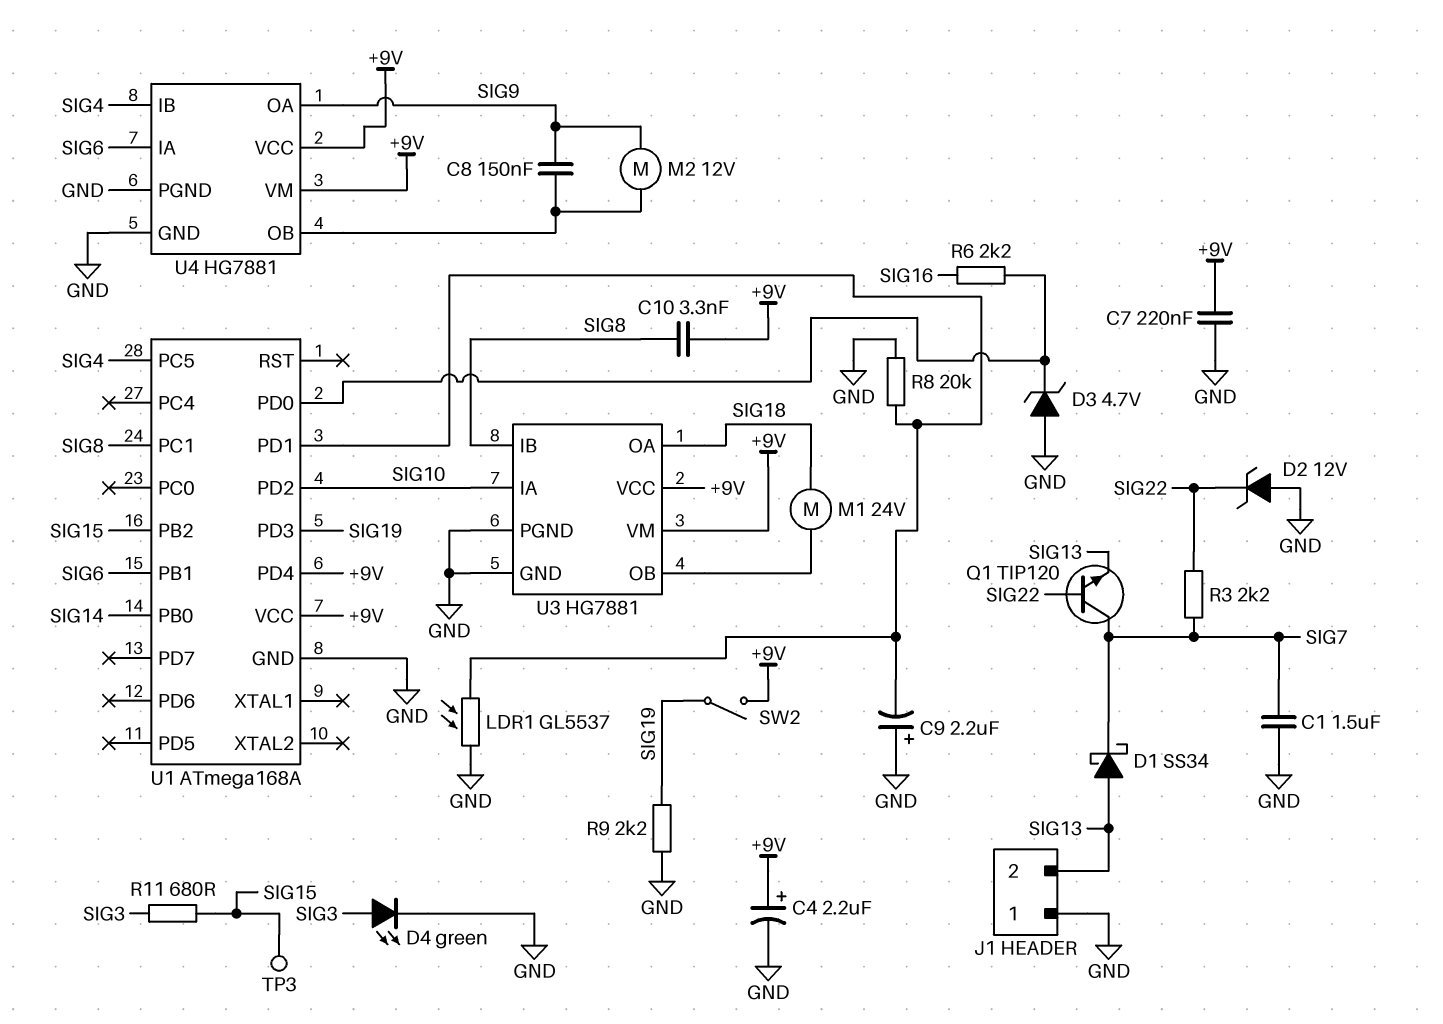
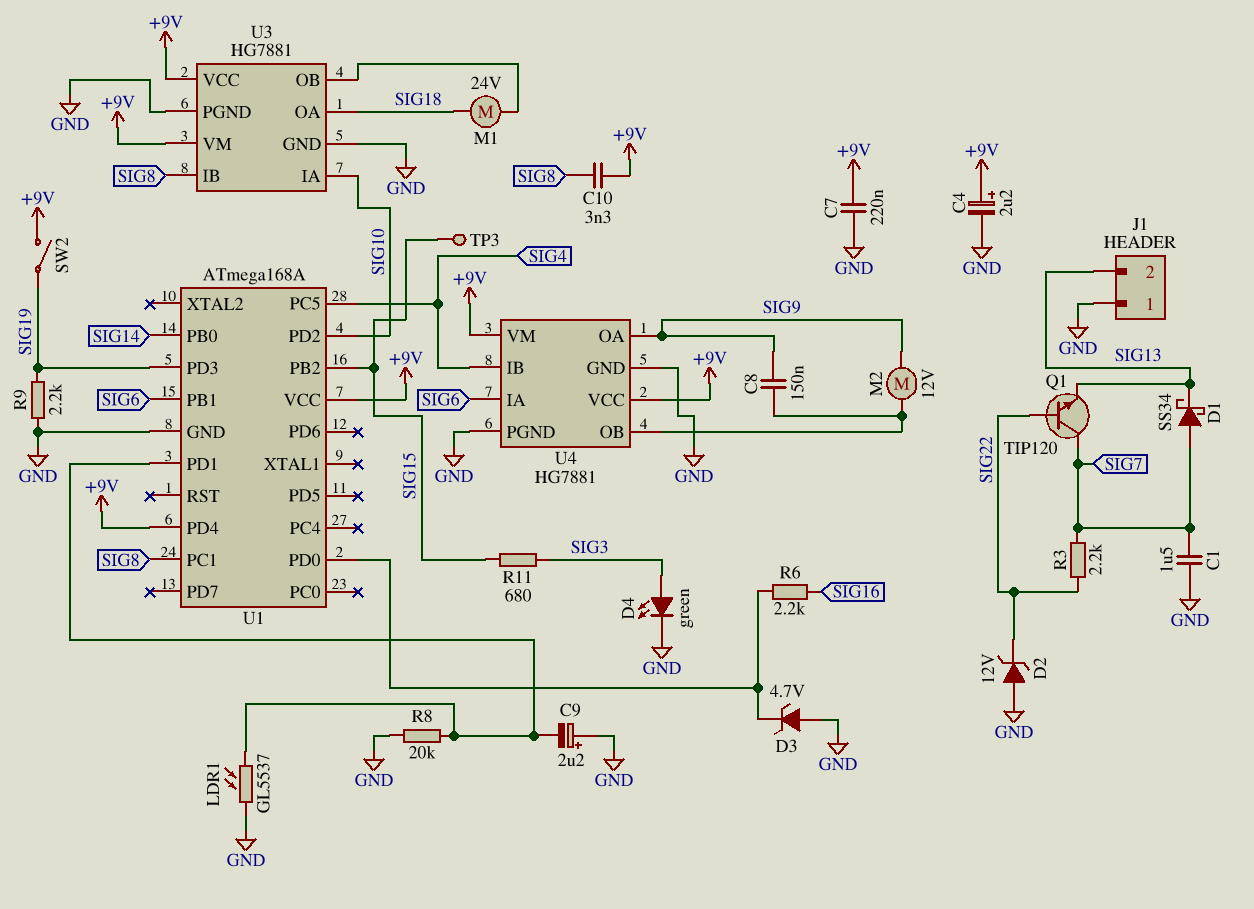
D1: schottky SS34 (A SIG13, K SIG7) -> schottky SS34 (A SIG7, K SIG13)

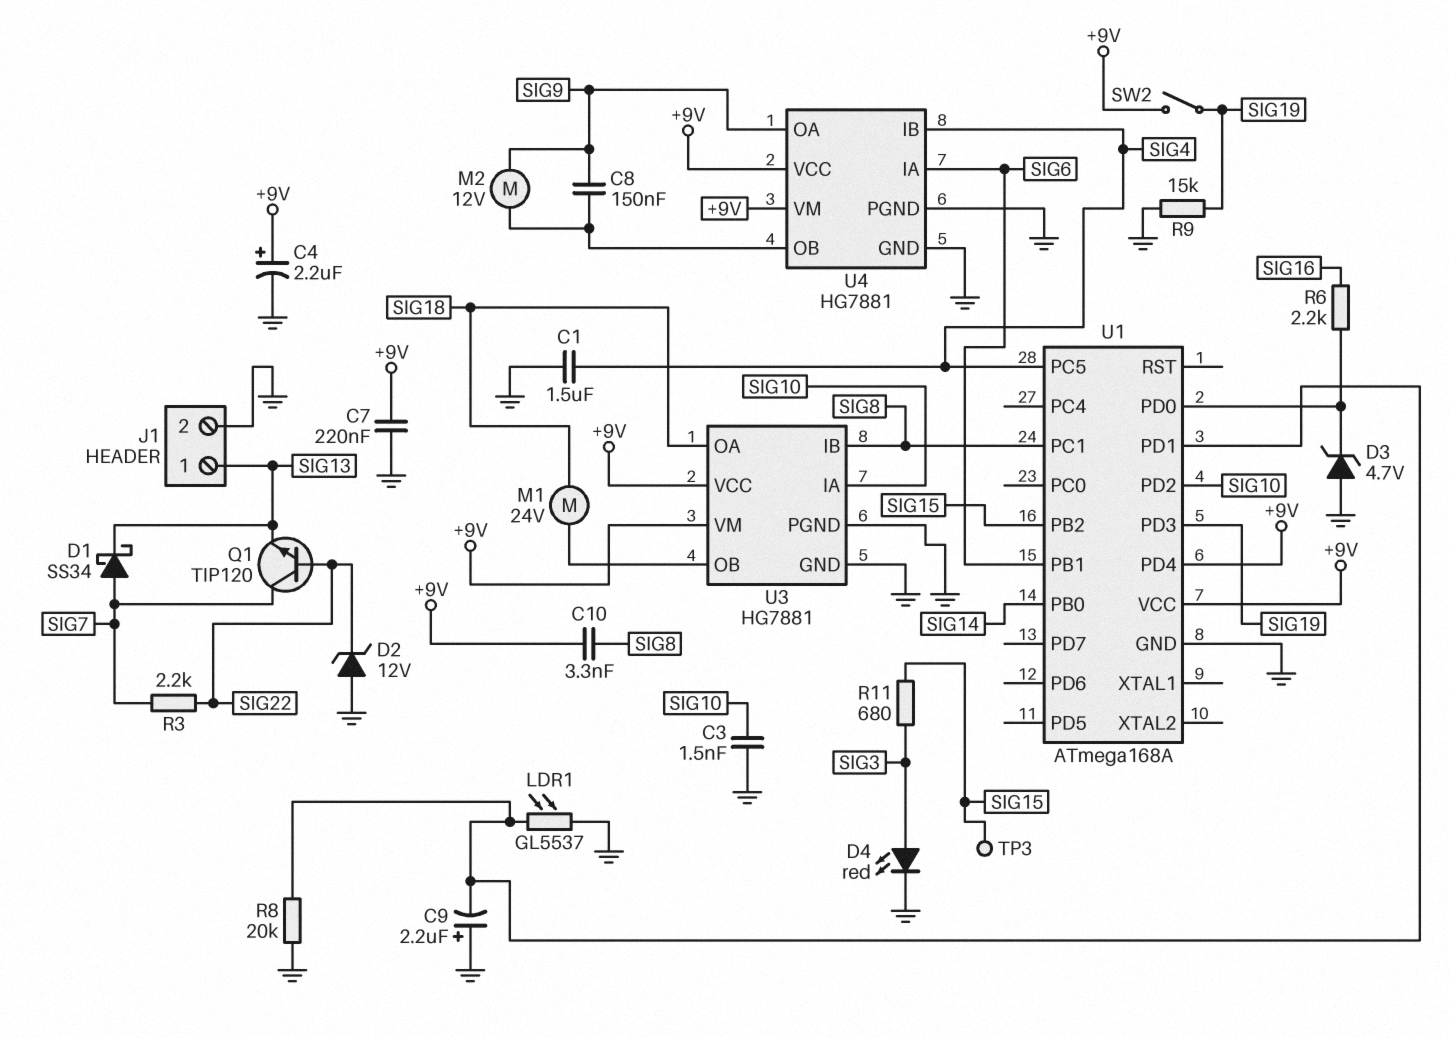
C1: 1.5uF (GND, SIG7) -> 1.5uF (GND, SIG4)
C3: none -> 1.5nF (GND, SIG10)
D4: LED green (A SIG3, K GND) -> LED red (A SIG3, K GND)
J1 pin 1: GND -> SIG13
J1 pin 2: SIG13 -> GND
R9: 2.2k (GND, SIG19) -> 15k (GND, SIG19)

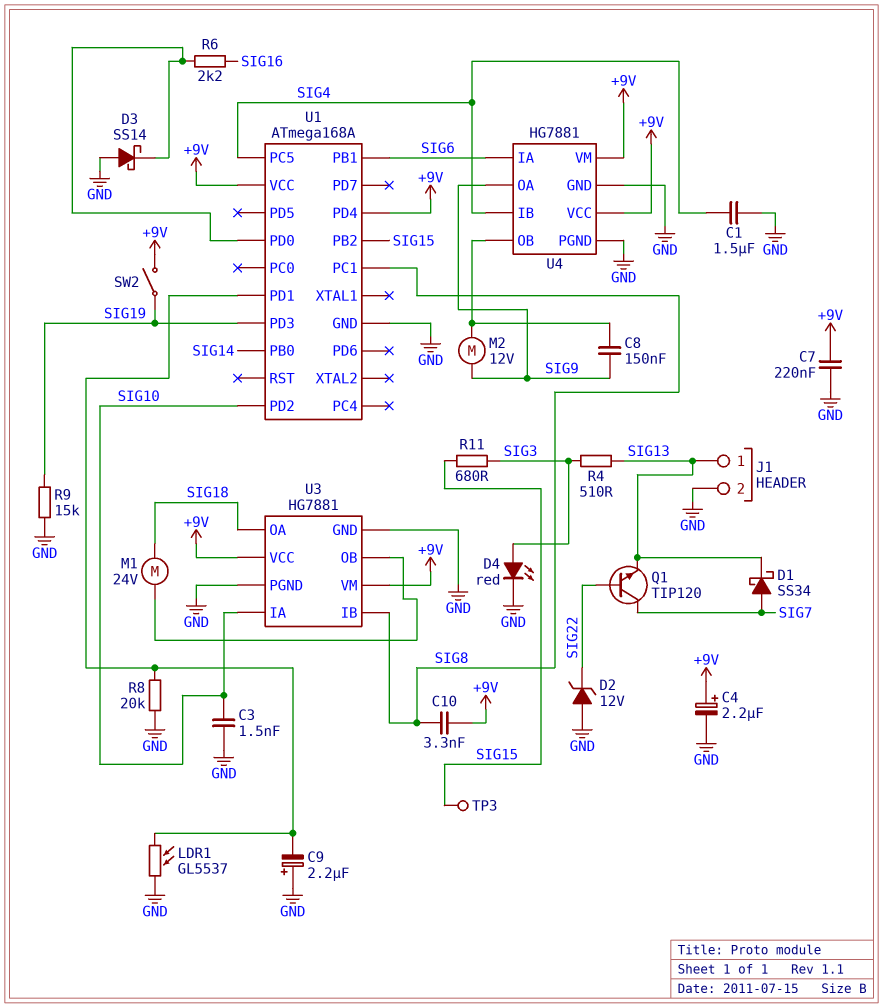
D3: zener 4.7V (A GND, K U1/PD0) -> schottky SS14 (A GND, K U1/PD0)
R3: 2.2k (SIG7, SIG22) -> none
R4: none -> 510 (SIG3, SIG13)

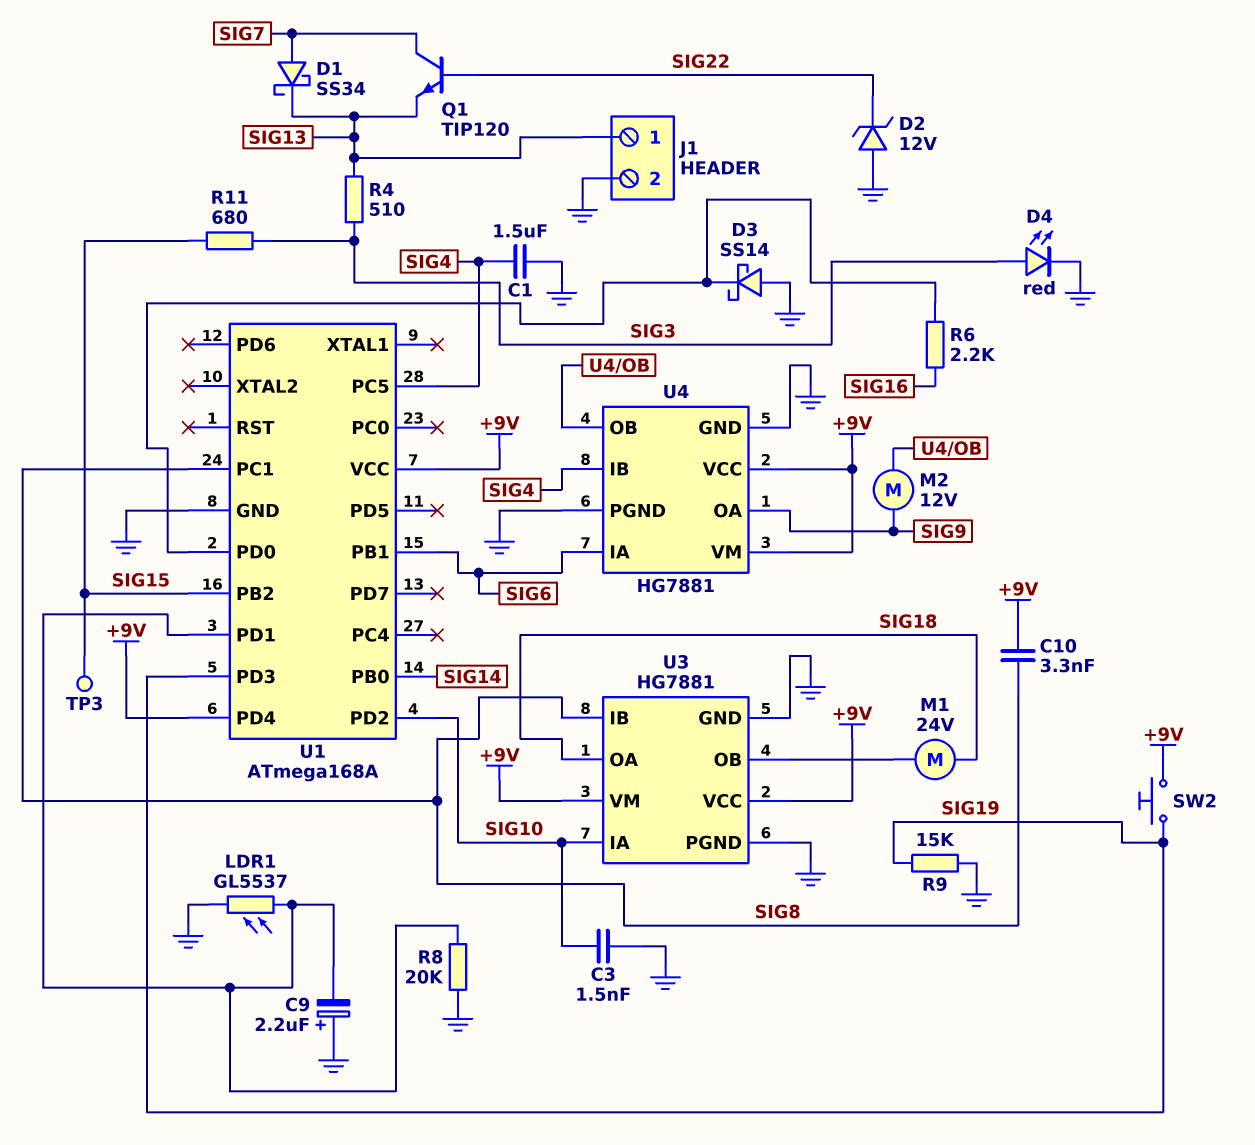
C4: 2.2uF (plus +9V, minus GND) -> none
C7: 220nF (+9V, GND) -> none
C8: 150nF (SIG9, U4/OB) -> none
SW2: switch (+9V, SIG19) -> button (+9V, SIG19)

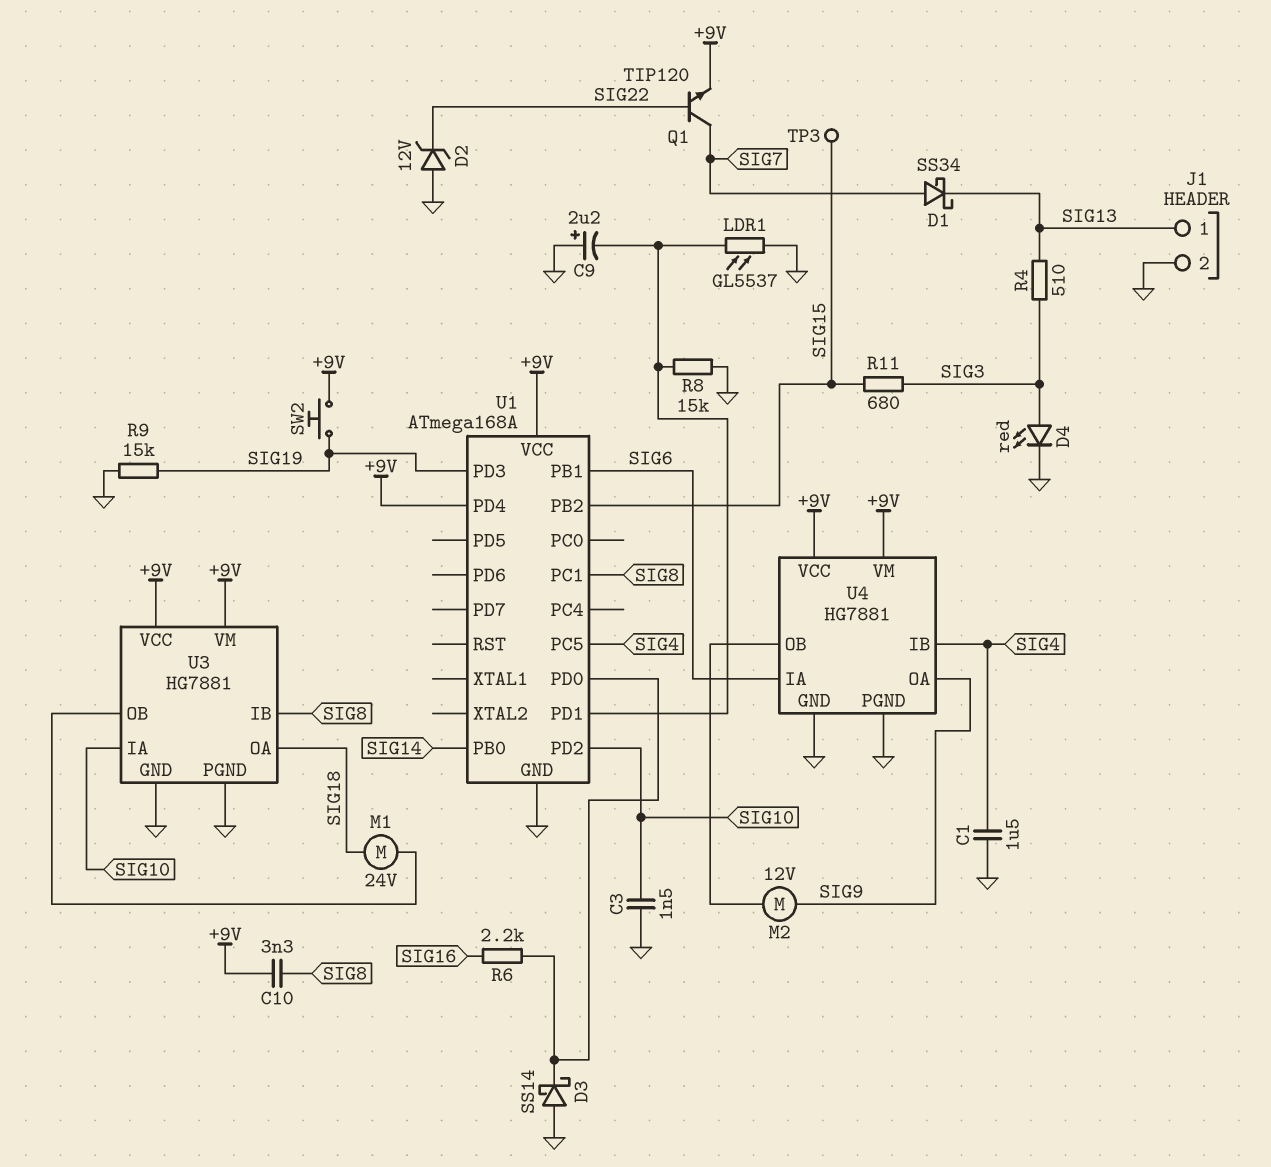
Q1: NPN TIP120 (B SIG22, C SIG7, E SIG13) -> NPN TIP120 (B SIG22, C SIG7, E +9V)
R8: 20k (GND, U1/PD1) -> 15k (GND, U1/PD1)

